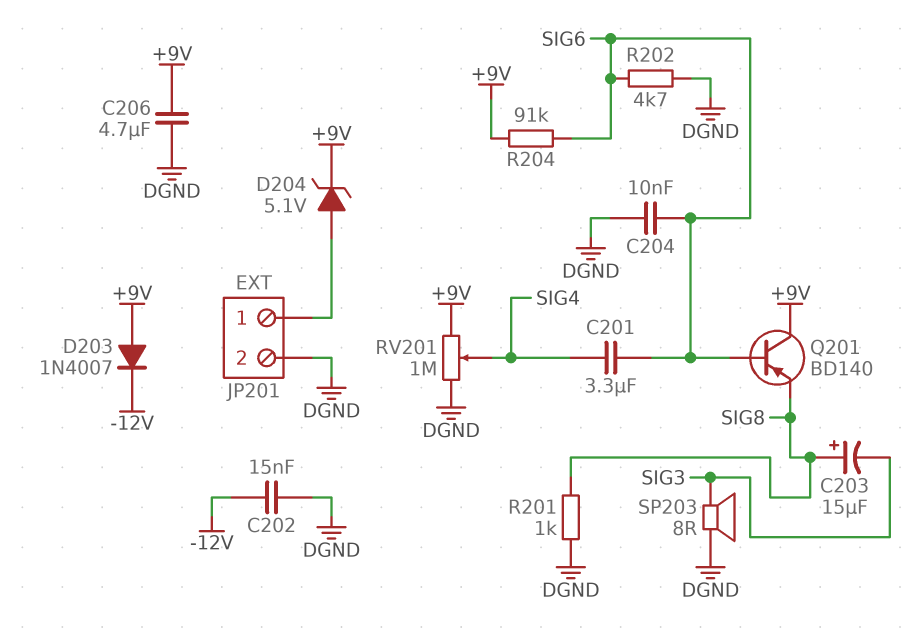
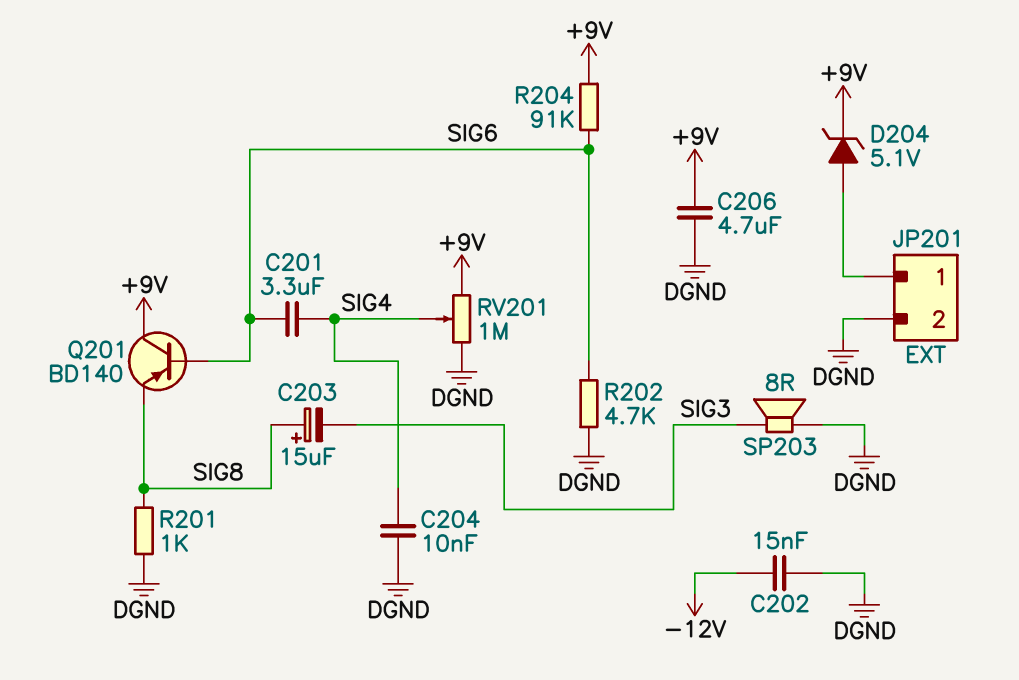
C204: 10nF (DGND, SIG6) -> 10nF (DGND, SIG4)
D203: diode 1N4007 (A +9V, K -12V) -> none

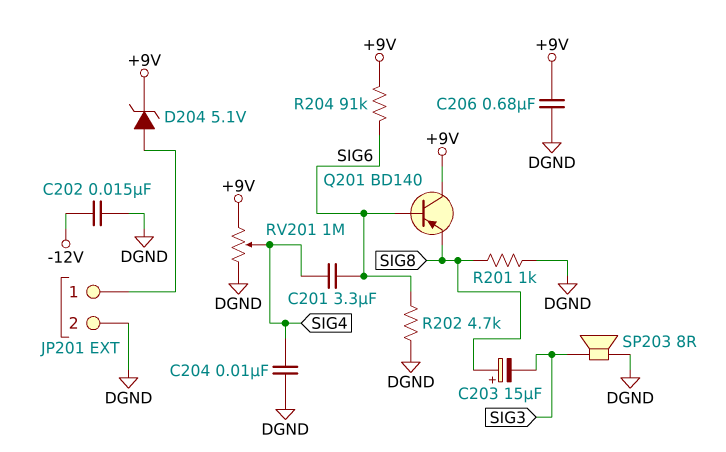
C206: 4.7uF (+9V, DGND) -> 680nF (+9V, DGND)

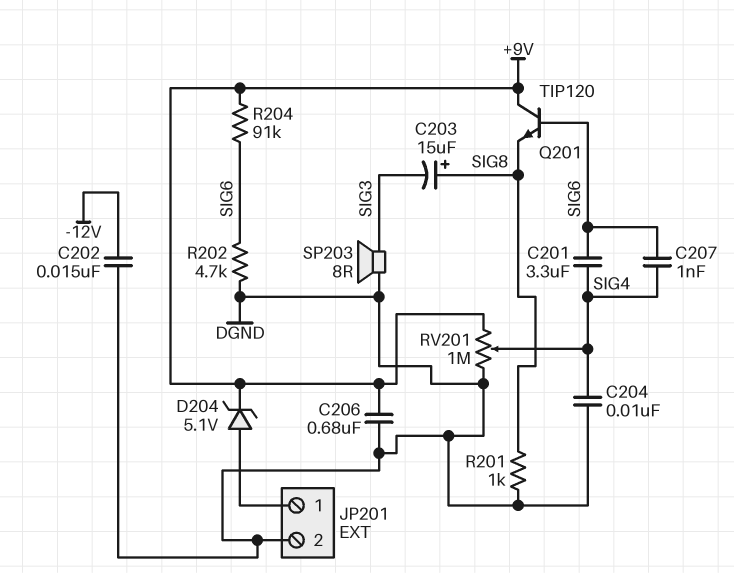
C207: none -> 1nF (SIG4, SIG6)
Q201: PNP BD140 (B SIG6, C +9V, E SIG8) -> NPN TIP120 (B SIG6, C +9V, E SIG8)

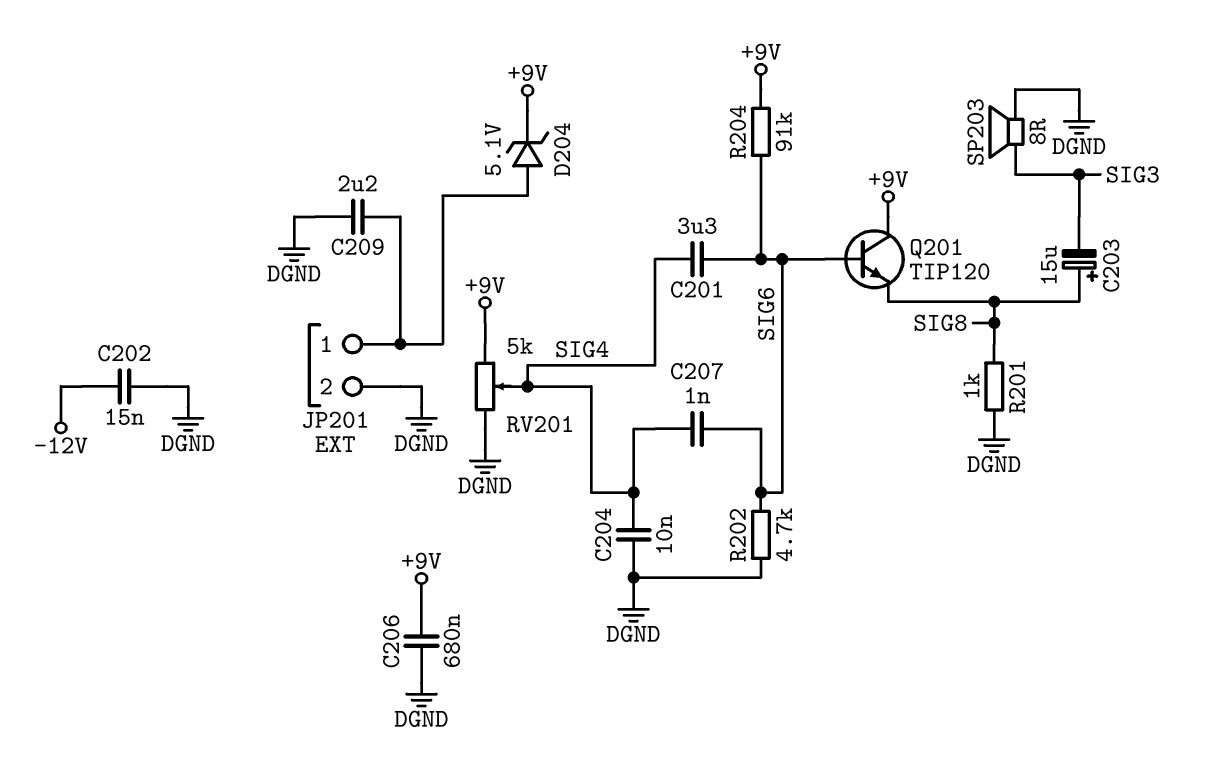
C209: none -> 2.2uF (DGND, JP201/1)
RV201: 1M (+9V, DGND, wiper SIG4) -> 5k (+9V, DGND, wiper SIG4)

